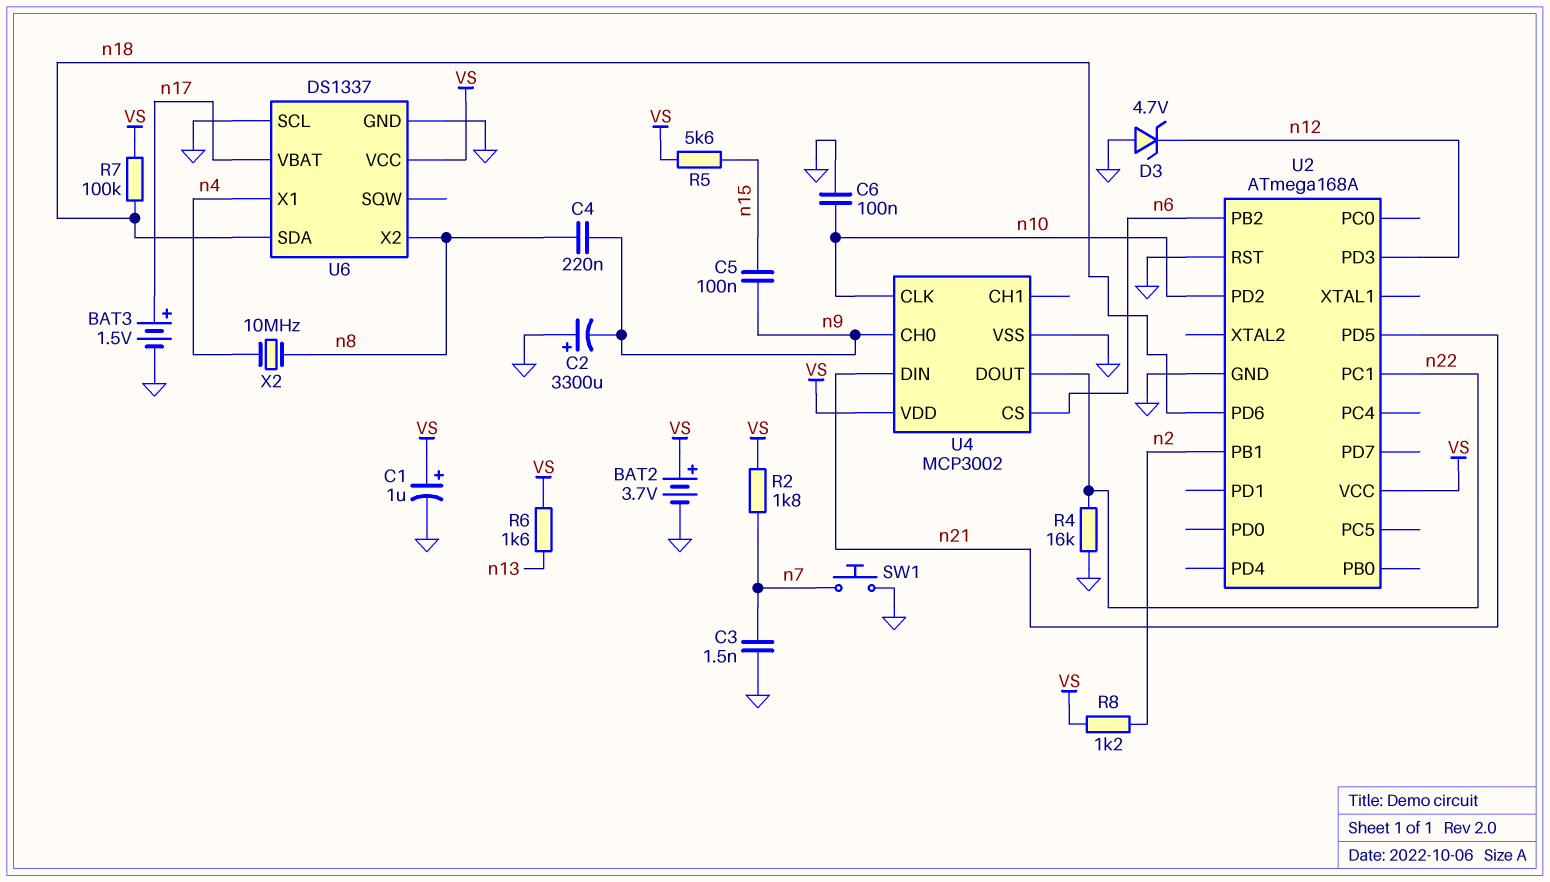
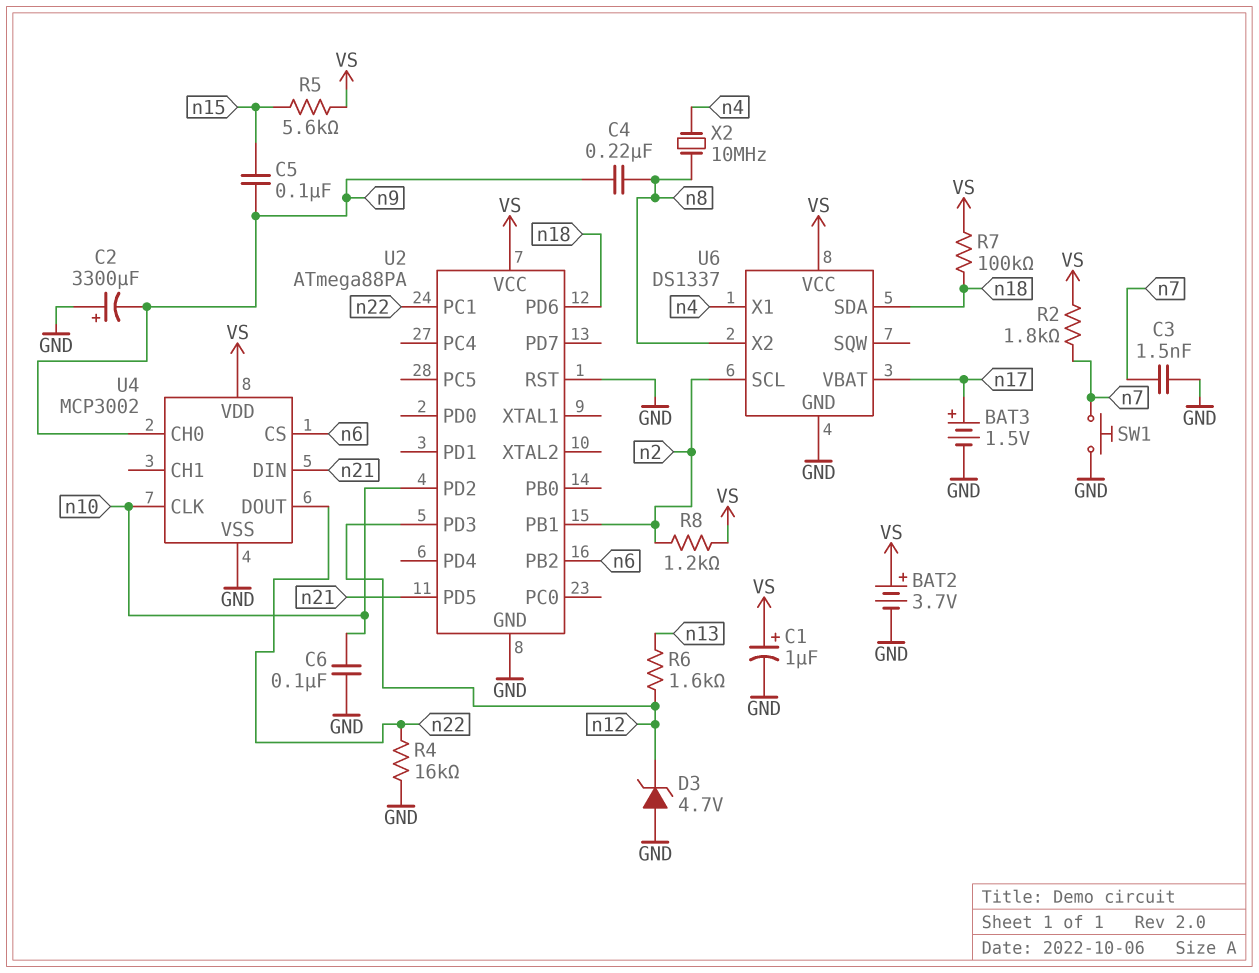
R6: 1.6k (VS, n13) -> 1.6k (n12, n13)
U2: ATmega168A -> ATmega88PA
U6 pin SCL: GND -> n2

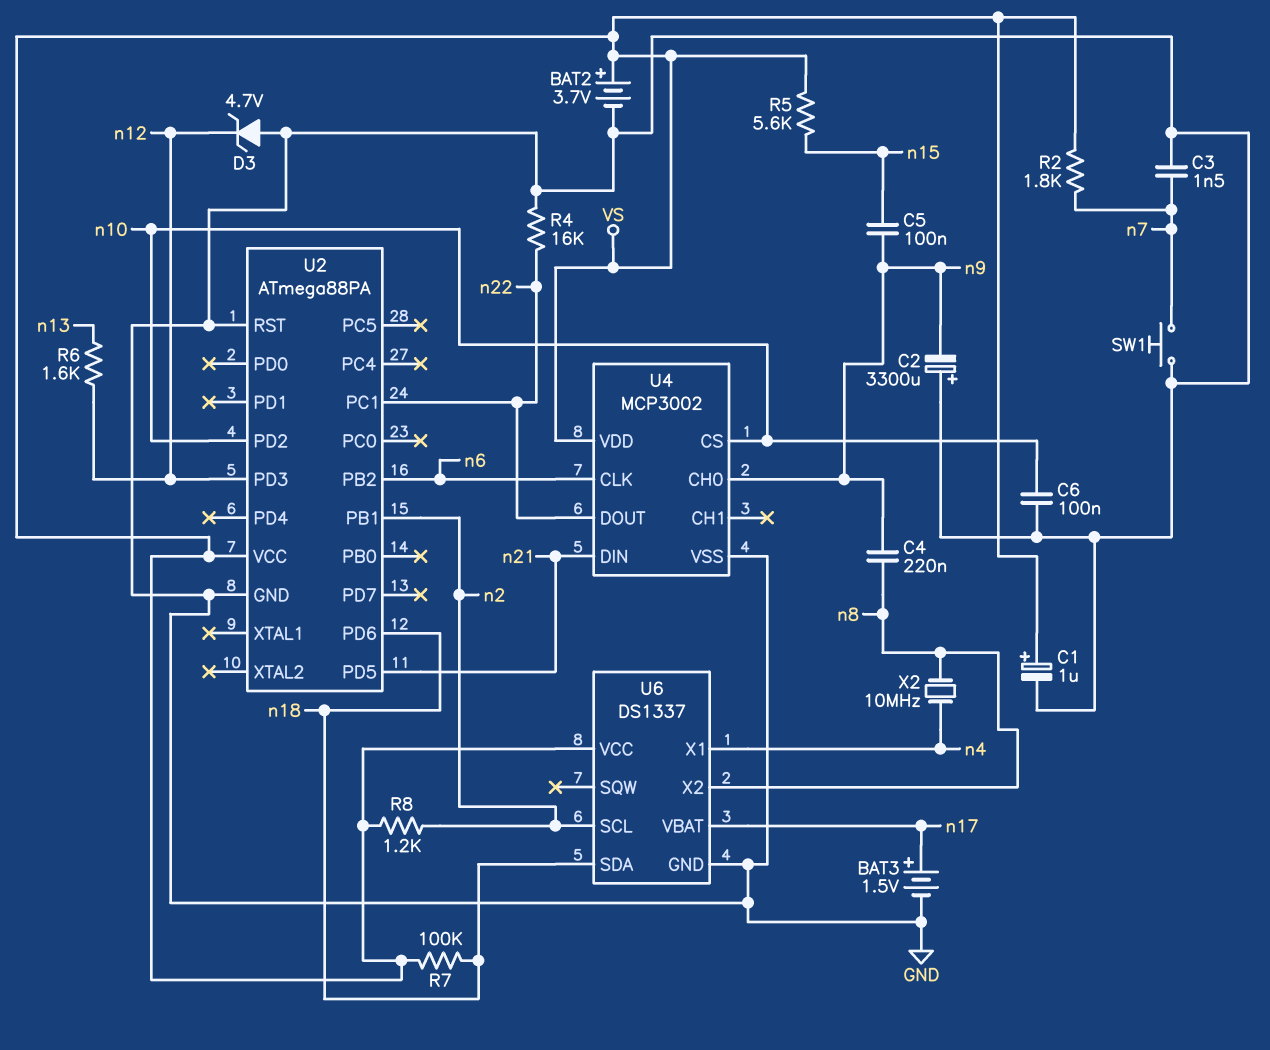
U4 pin CLK: n10 -> n6
U4 pin CS: n6 -> n10

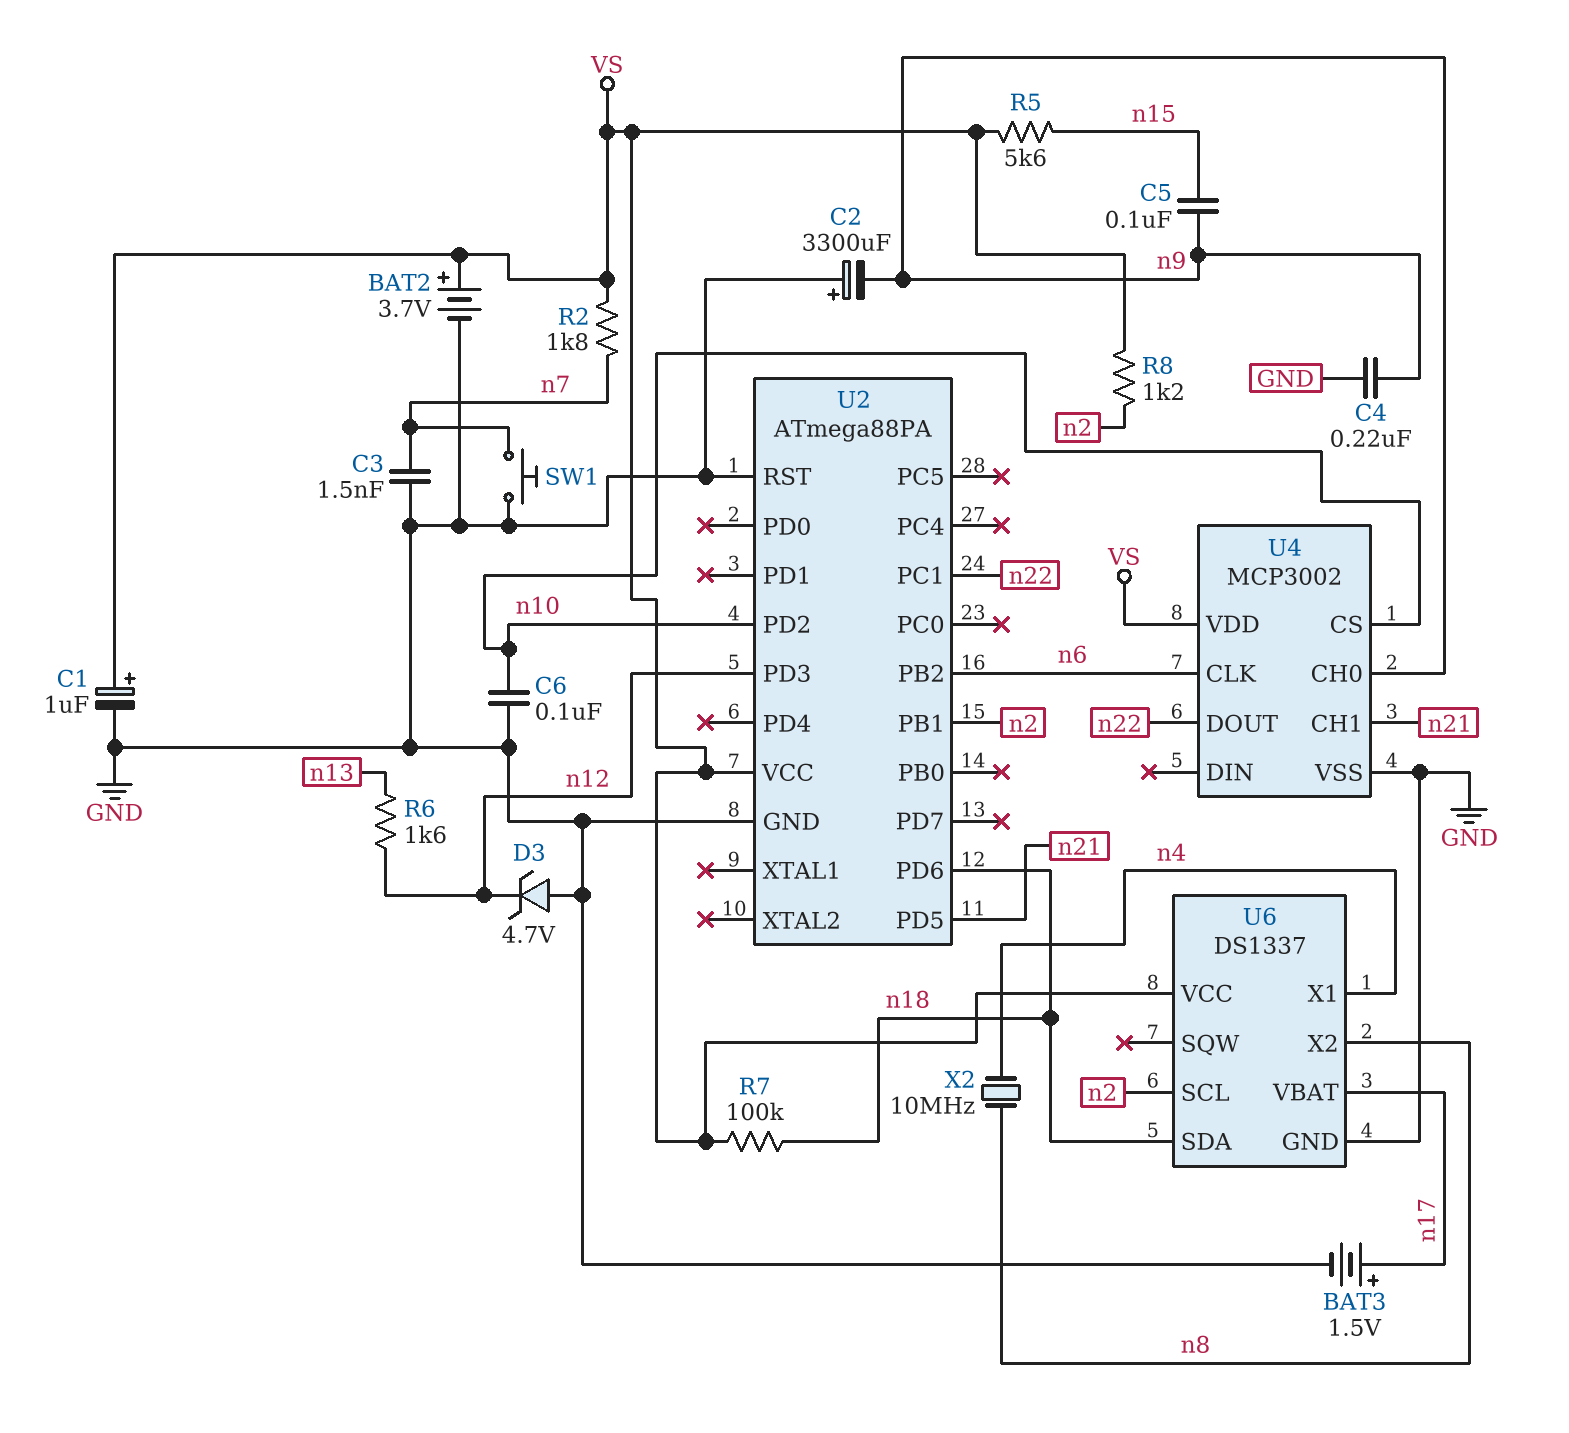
C4: 220nF (n8, n9) -> 220nF (GND, n9)
R4: 16k (GND, n22) -> none
U4 pin CH1: none -> n21
U4 pin DIN: n21 -> none

